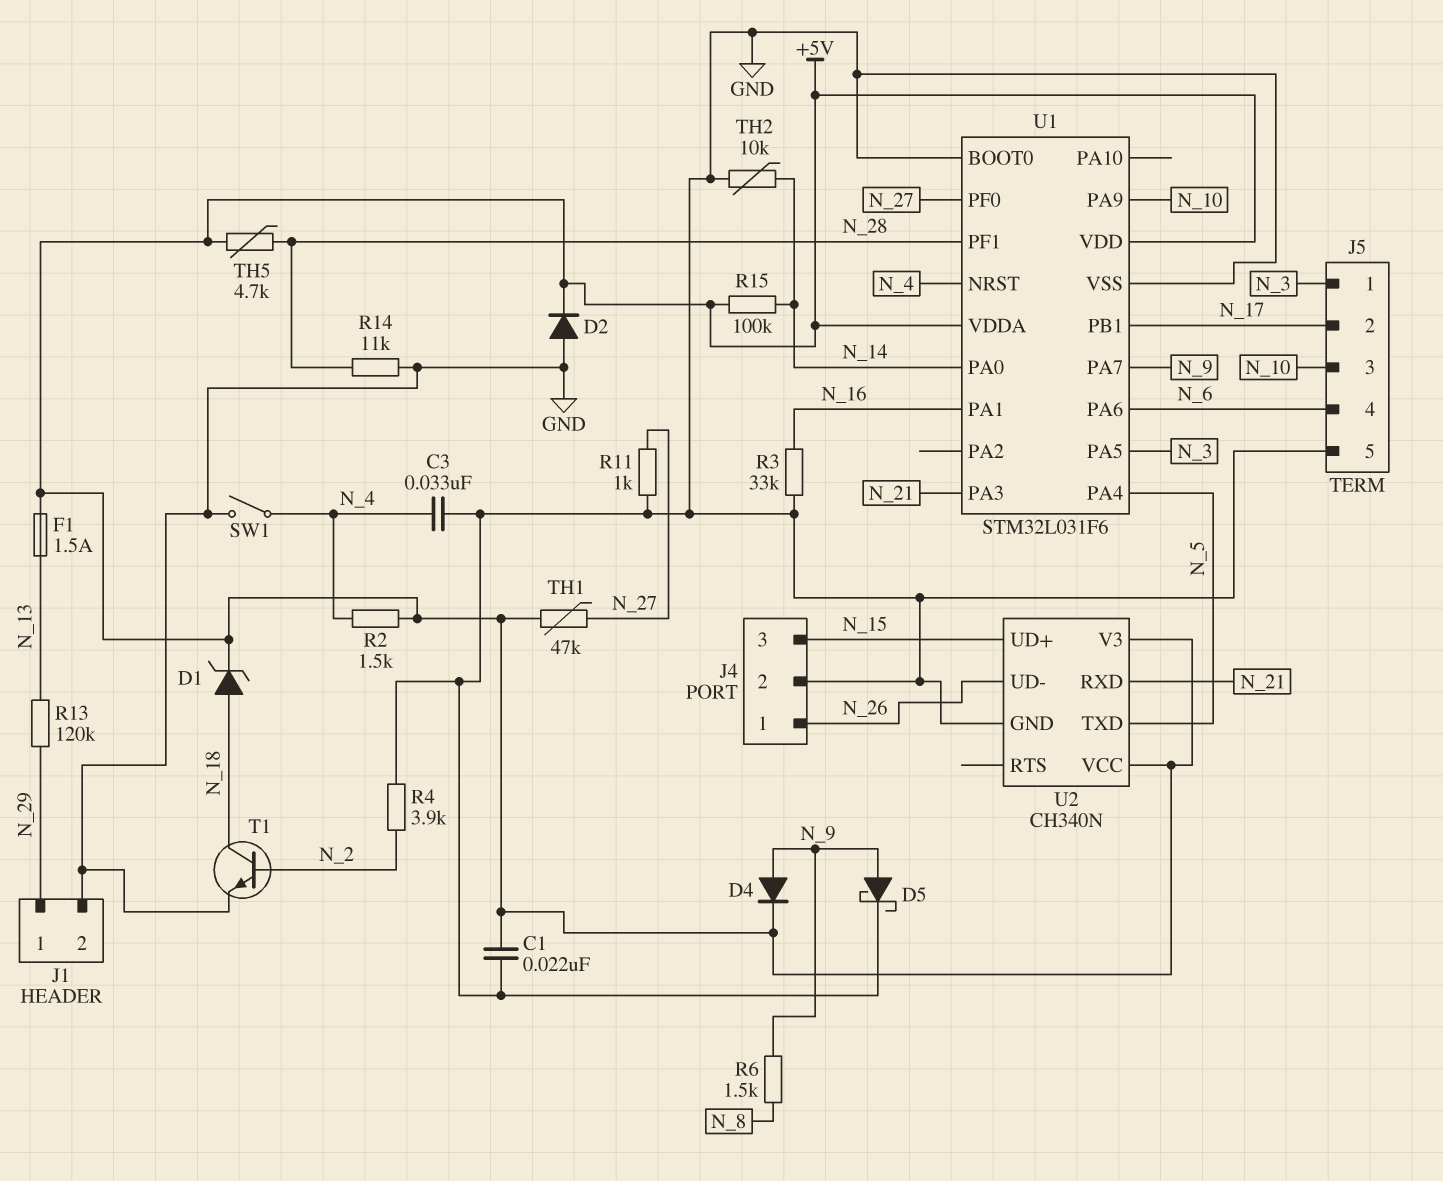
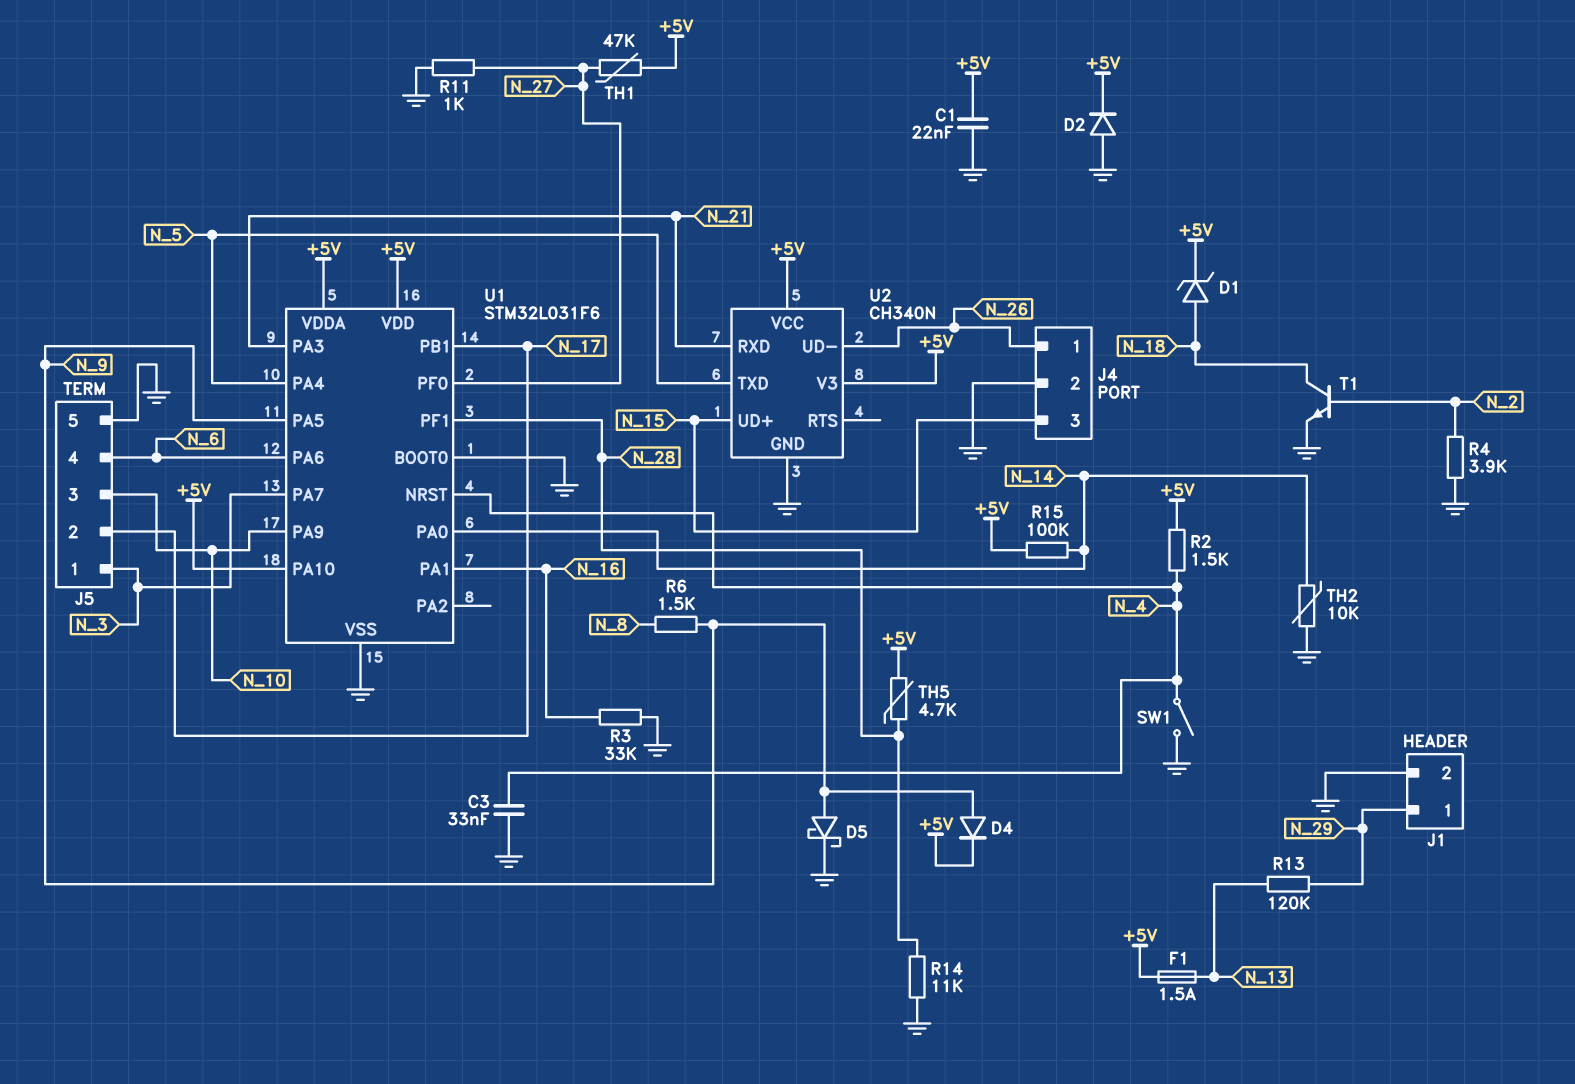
U1 pin PA5: N_3 -> N_9
U1 pin PA7: N_9 -> N_3
U1 pin PA10: none -> +5V

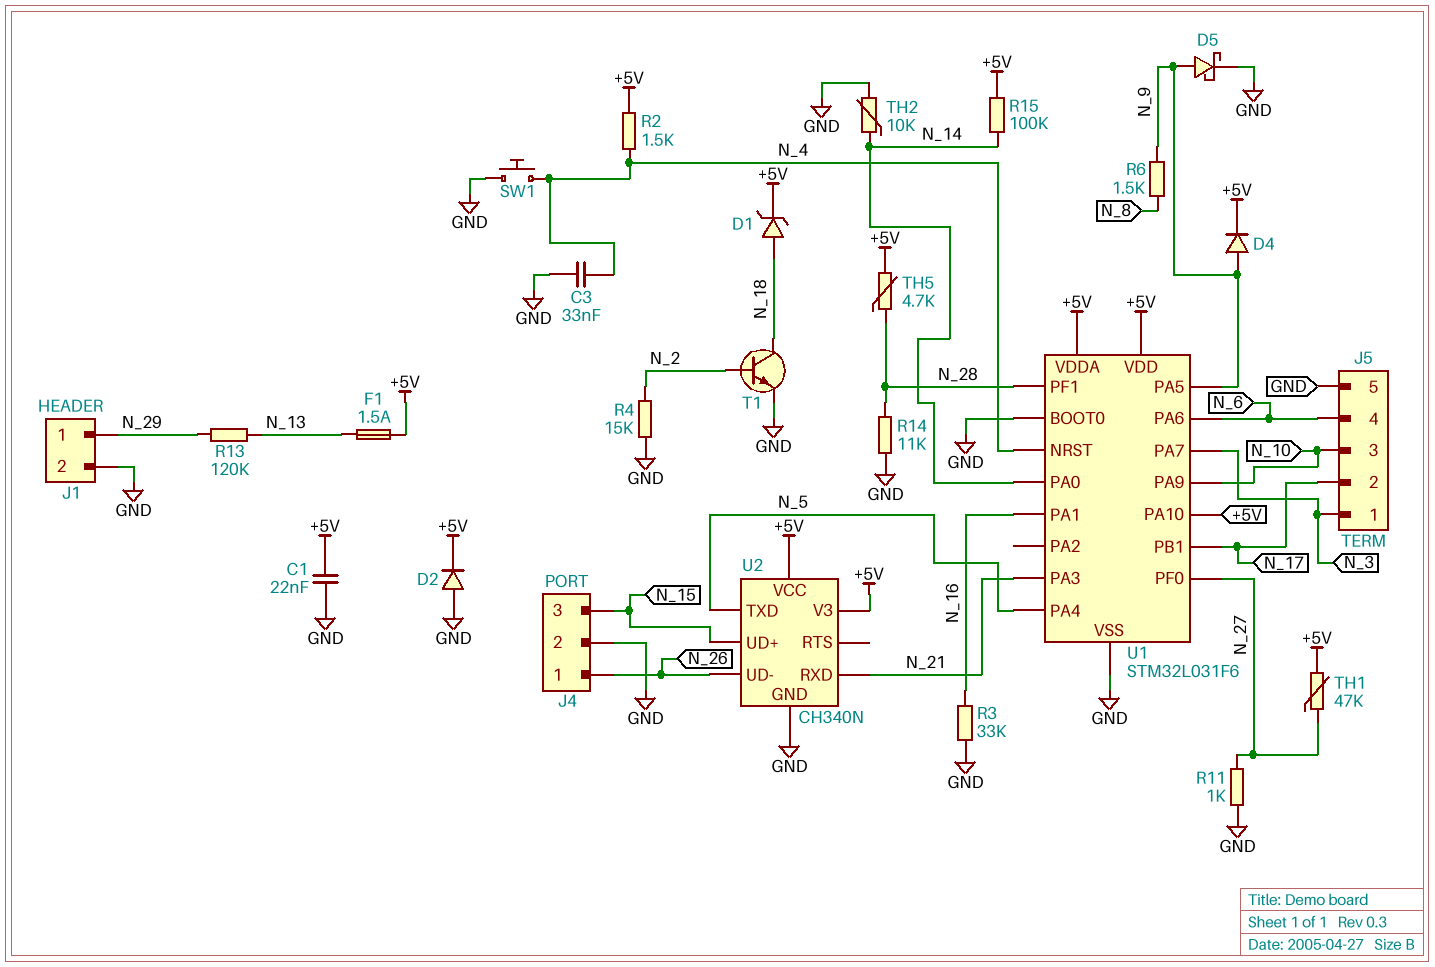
R4: 3.9k (GND, N_2) -> 15k (GND, N_2)
SW1: switch (GND, N_4) -> button (GND, N_4)

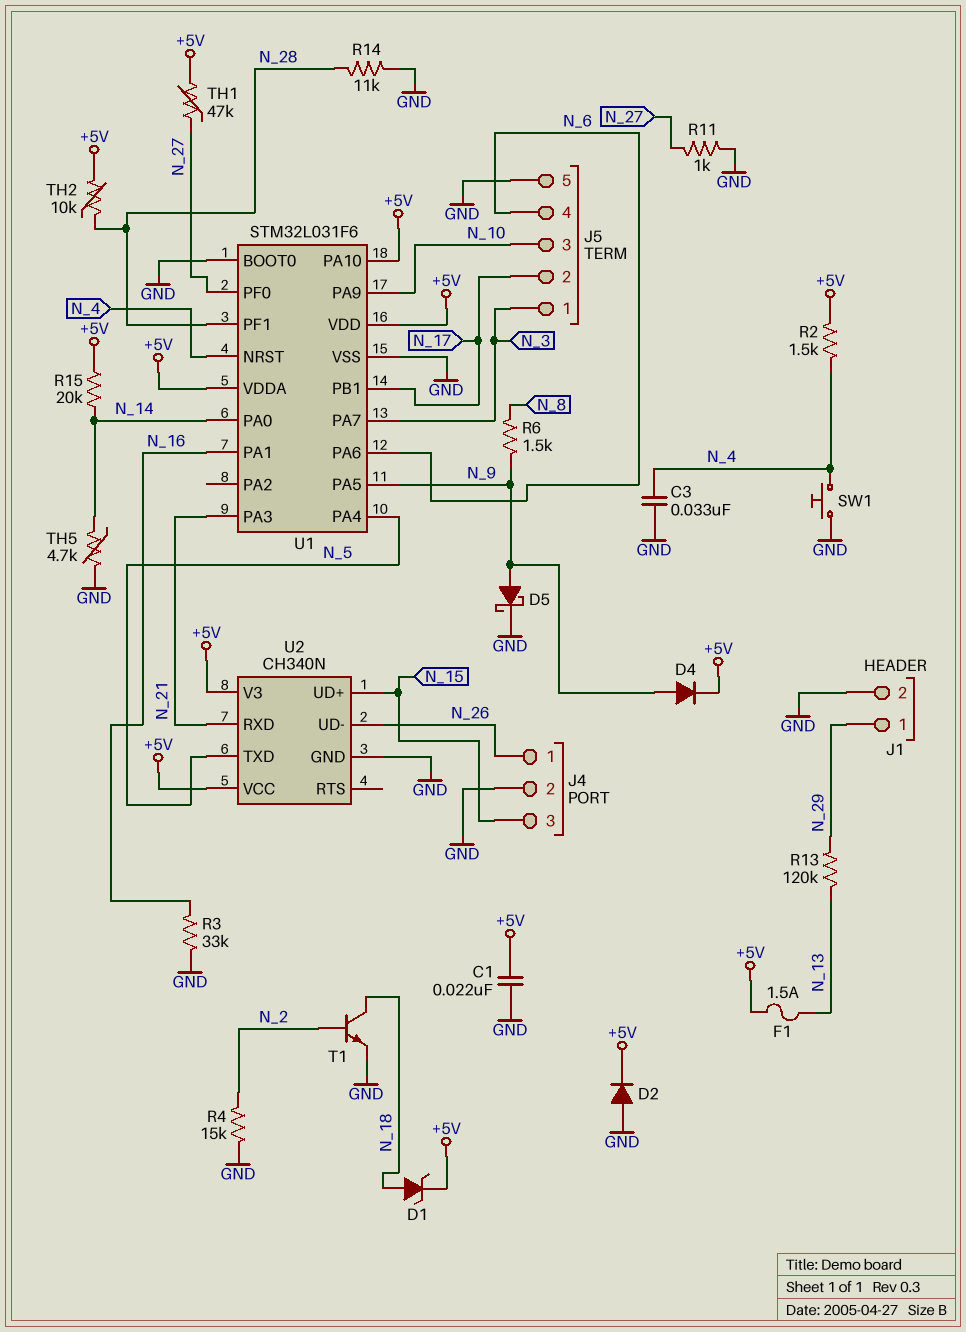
R15: 100k (+5V, N_14) -> 20k (+5V, N_14)
TH2: 10k (GND, N_14) -> 10k (+5V, N_28)
TH5: 4.7k (+5V, N_28) -> 4.7k (GND, N_14)

